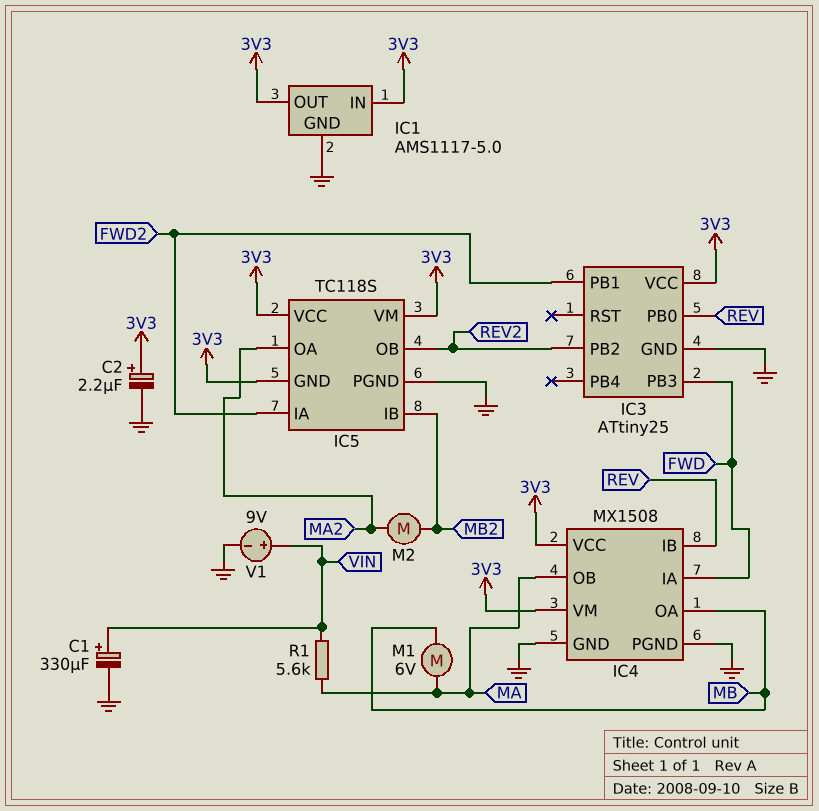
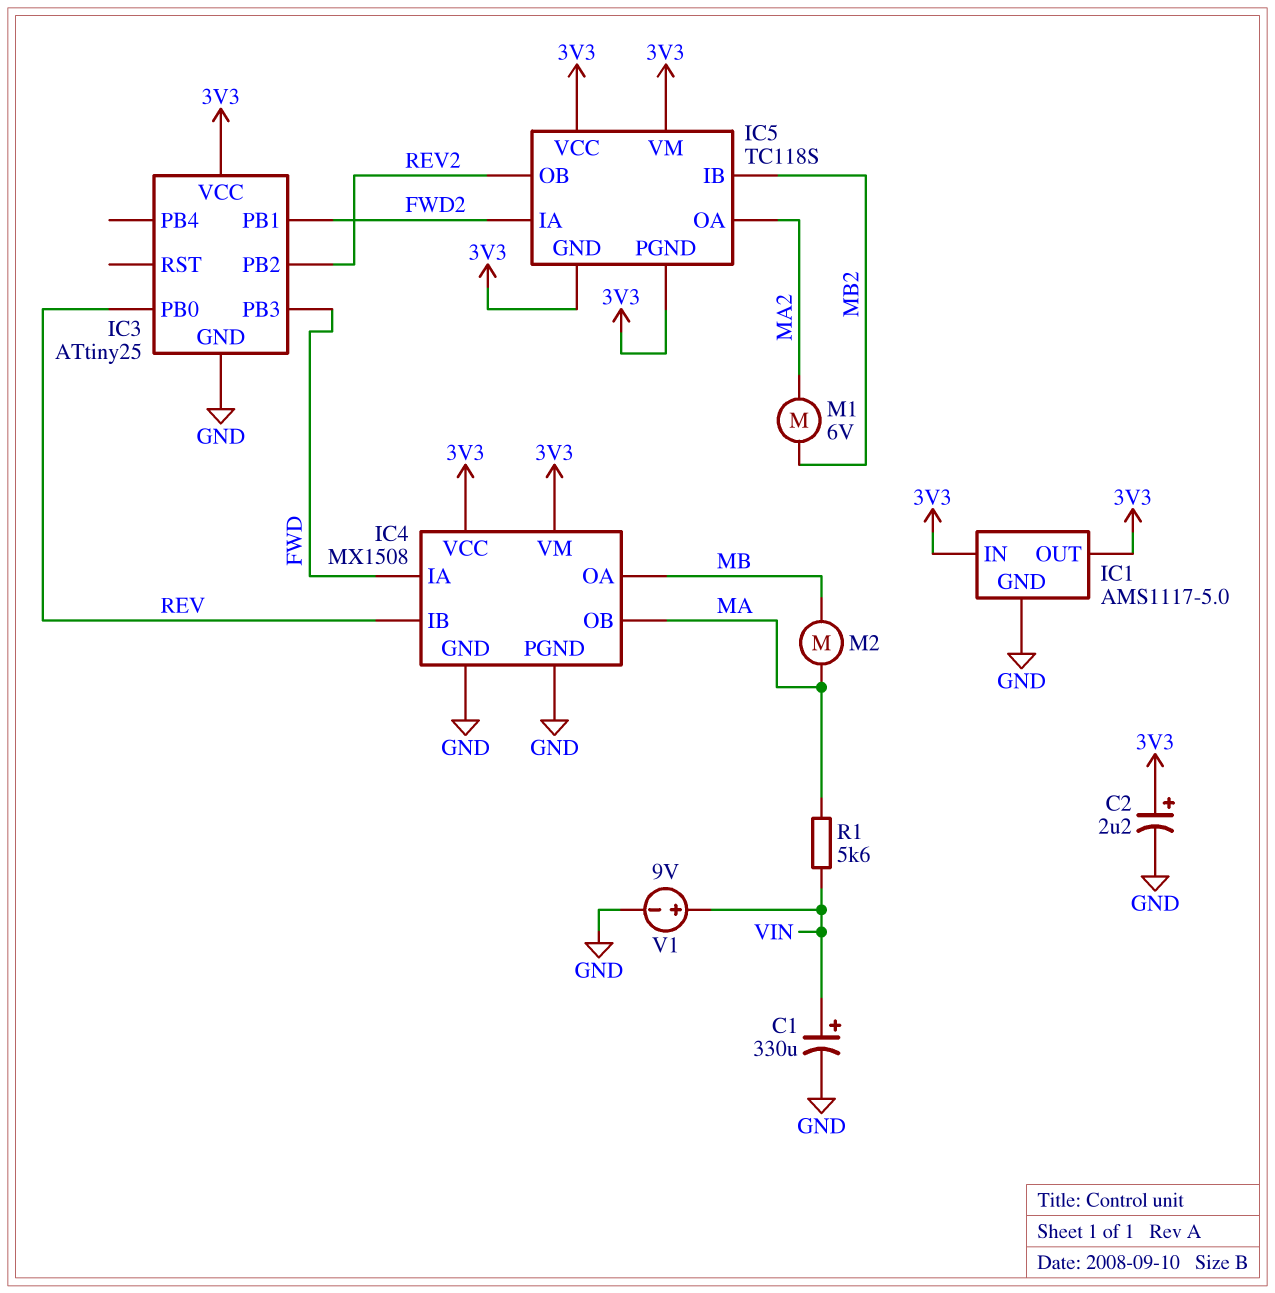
IC5 pin PGND: GND -> 3V3
M1: motor 6V (MA, MB) -> motor 6V (MA2, MB2)
M2: motor (MA2, MB2) -> motor (MA, MB)

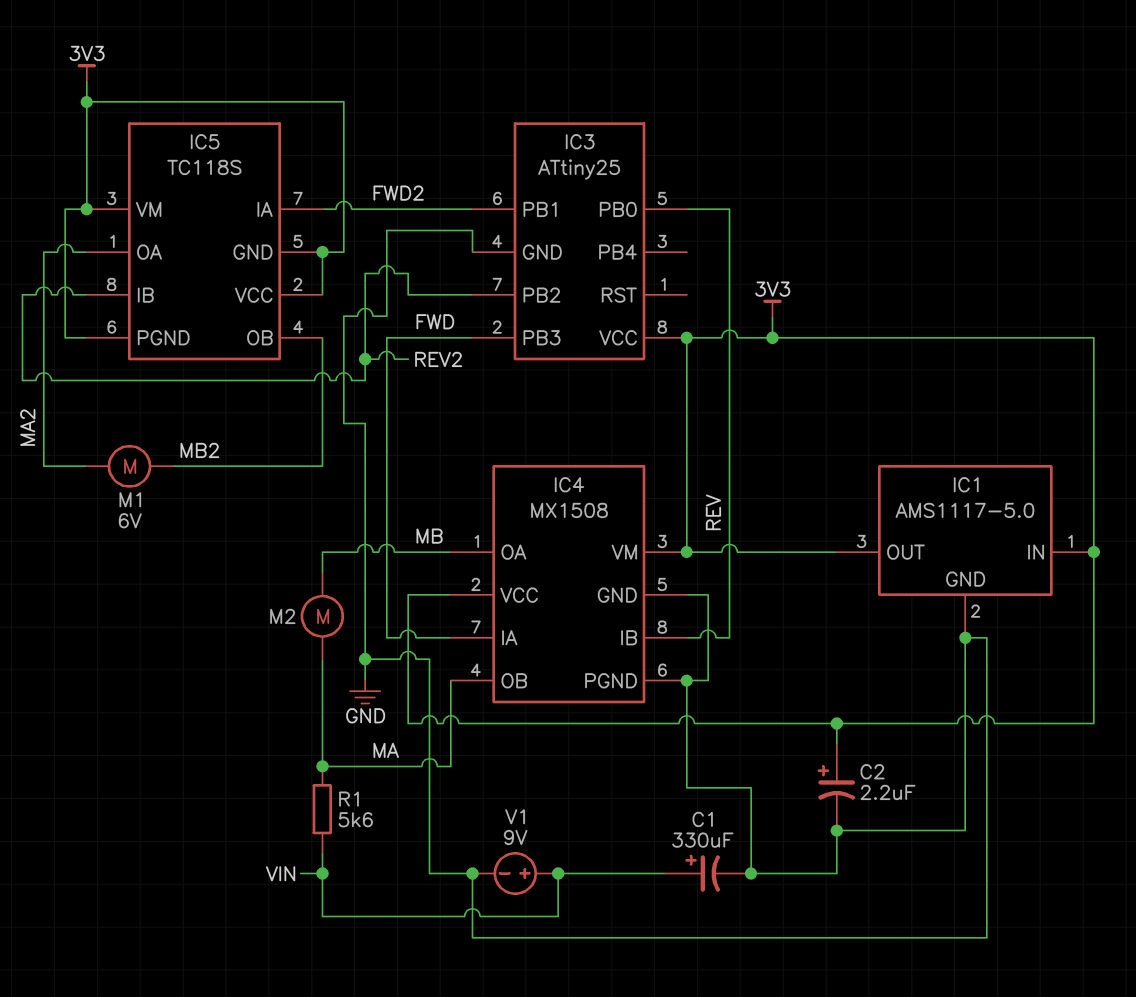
IC5 pin IB: MB2 -> REV2
IC5 pin OB: REV2 -> MB2

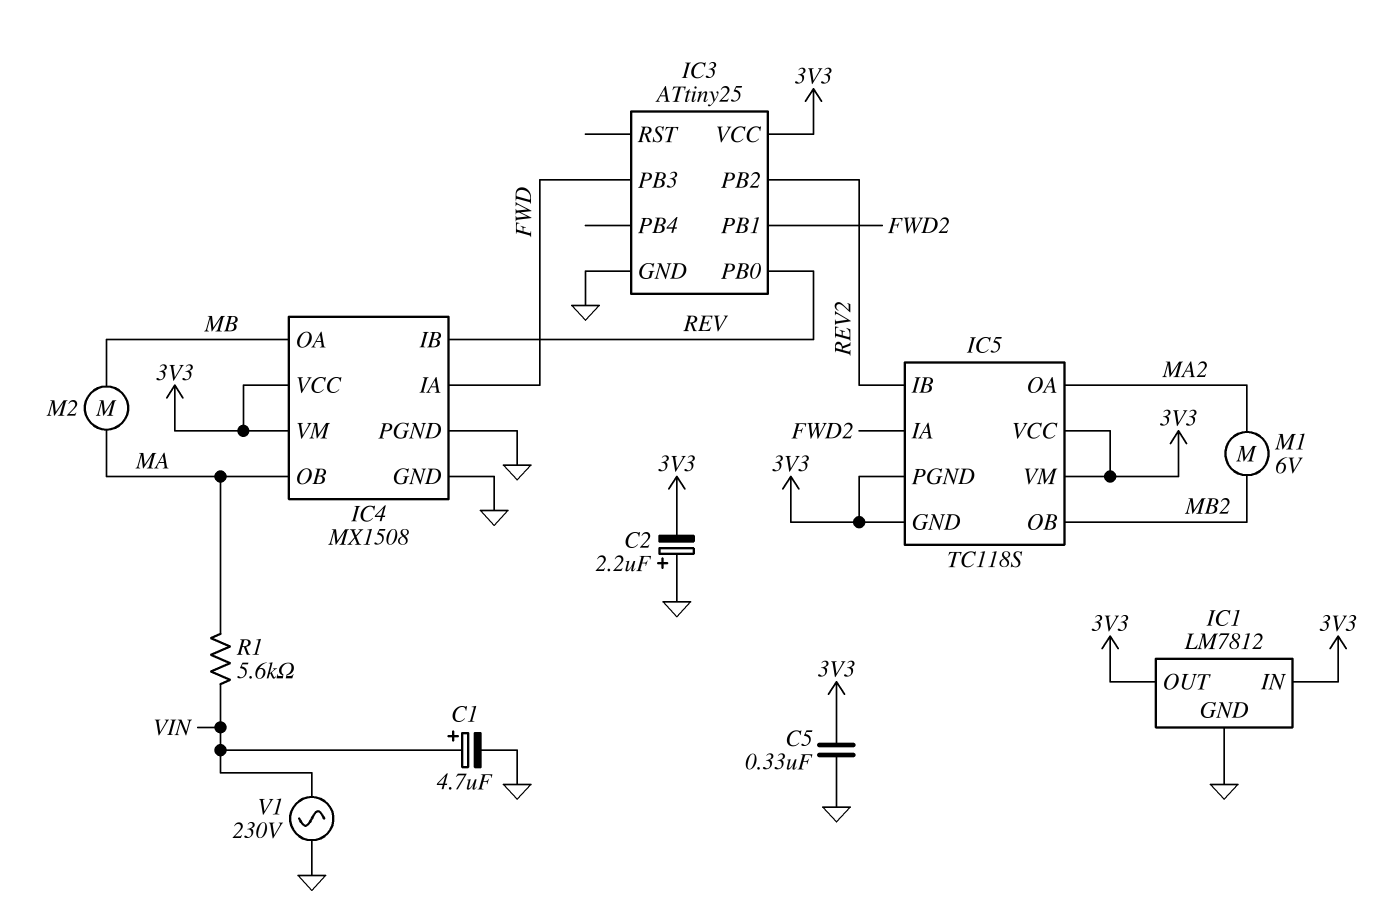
C1: 330uF (plus VIN, minus GND) -> 4.7uF (plus VIN, minus GND)
C2: 2.2uF (plus 3V3, minus GND) -> 2.2uF (plus GND, minus 3V3)
C5: none -> 330nF (3V3, GND)
IC1: AMS1117-5.0 -> LM7812
V1: 9V (plus VIN, minus GND) -> AC 230V (GND, VIN)

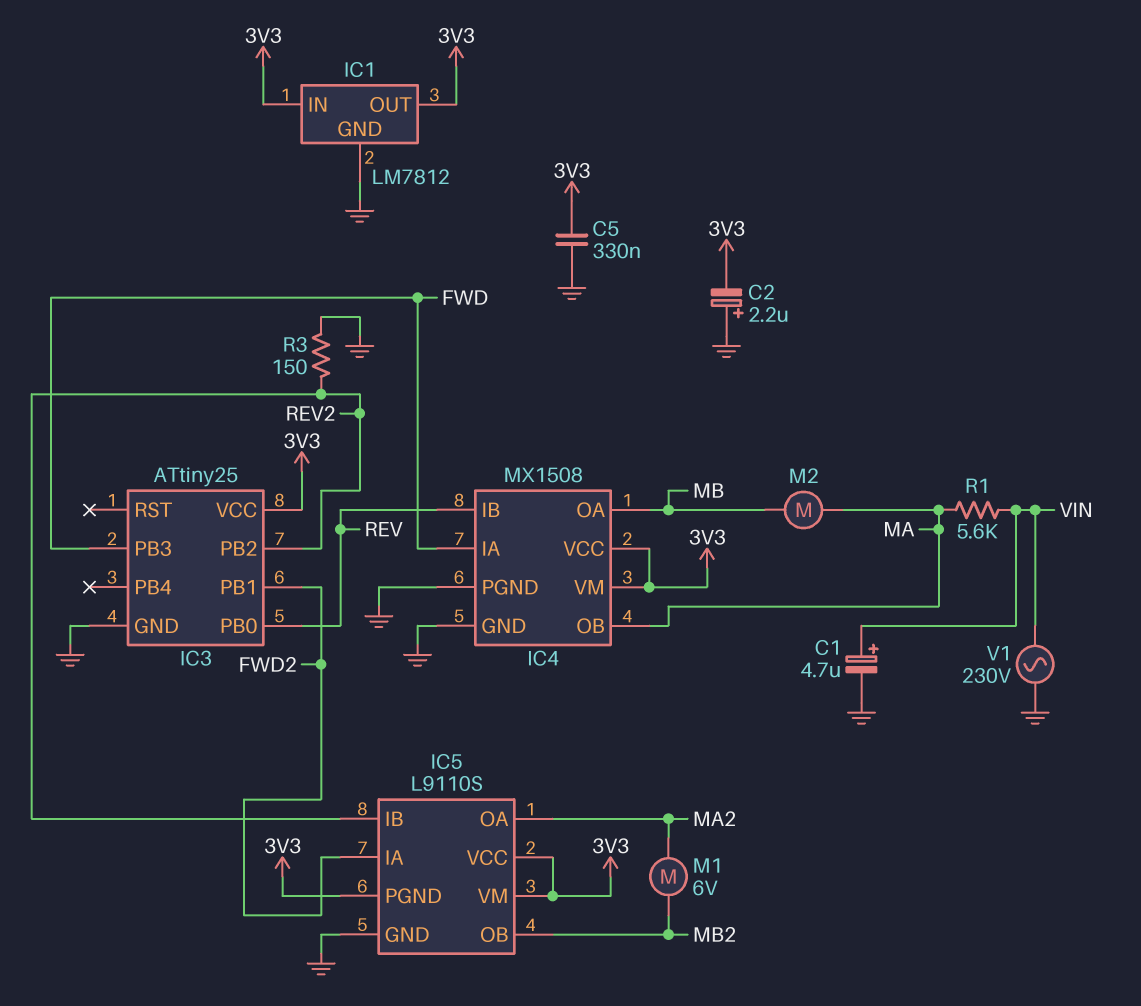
IC5: TC118S -> L9110S
IC5 pin GND: 3V3 -> GND
R3: none -> 150 (GND, REV2)

